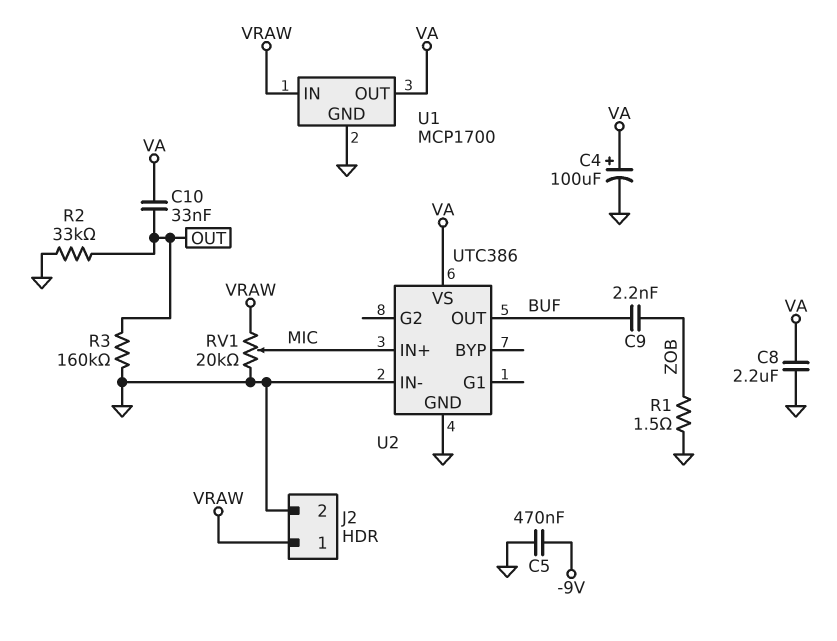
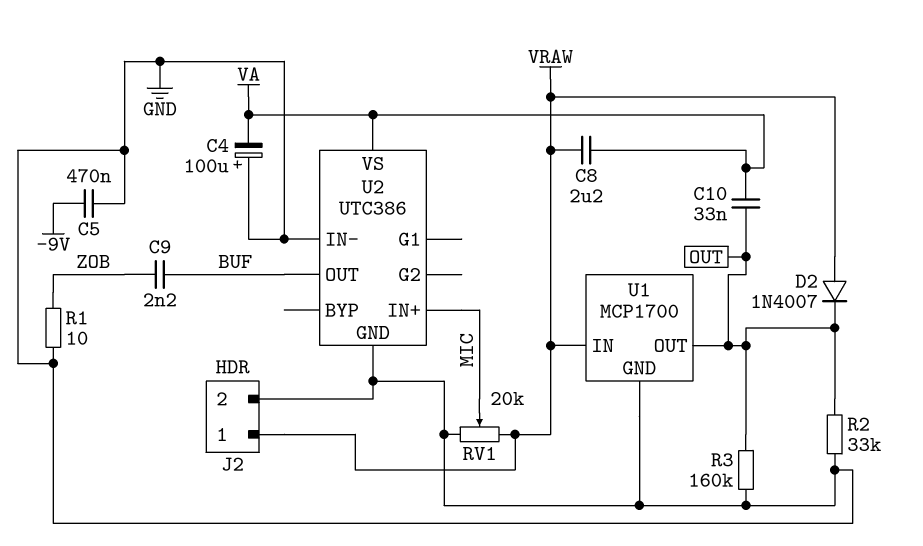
C4: 100uF (plus VA, minus GND) -> 100uF (plus GND, minus VA)
C8: 2.2uF (GND, VA) -> 2.2uF (VA, VRAW)
D2: none -> diode 1N4007 (A VRAW, K OUT)
R1: 1.5 (GND, ZOB) -> 10 (GND, ZOB)
U1 pin OUT: VA -> OUT

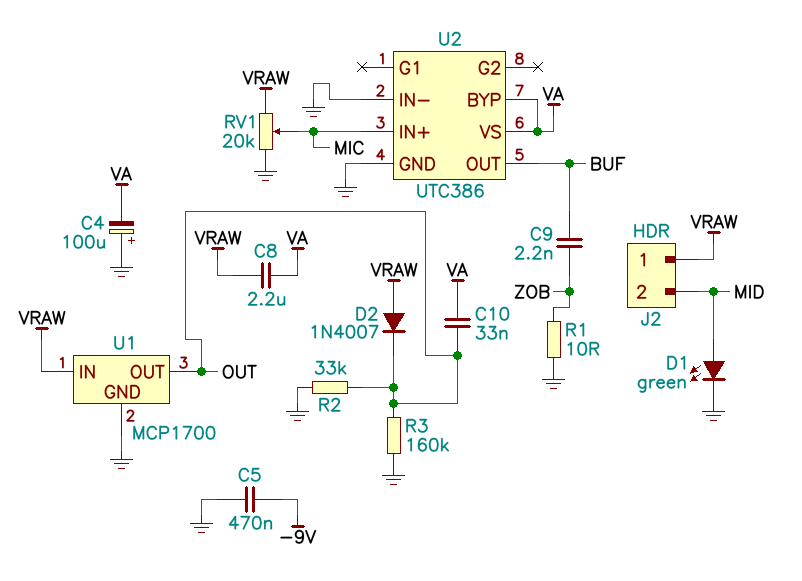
D1: none -> LED green (A MID, K GND)
J2 pin 2: GND -> MID
U2 pin BYP: none -> VA

